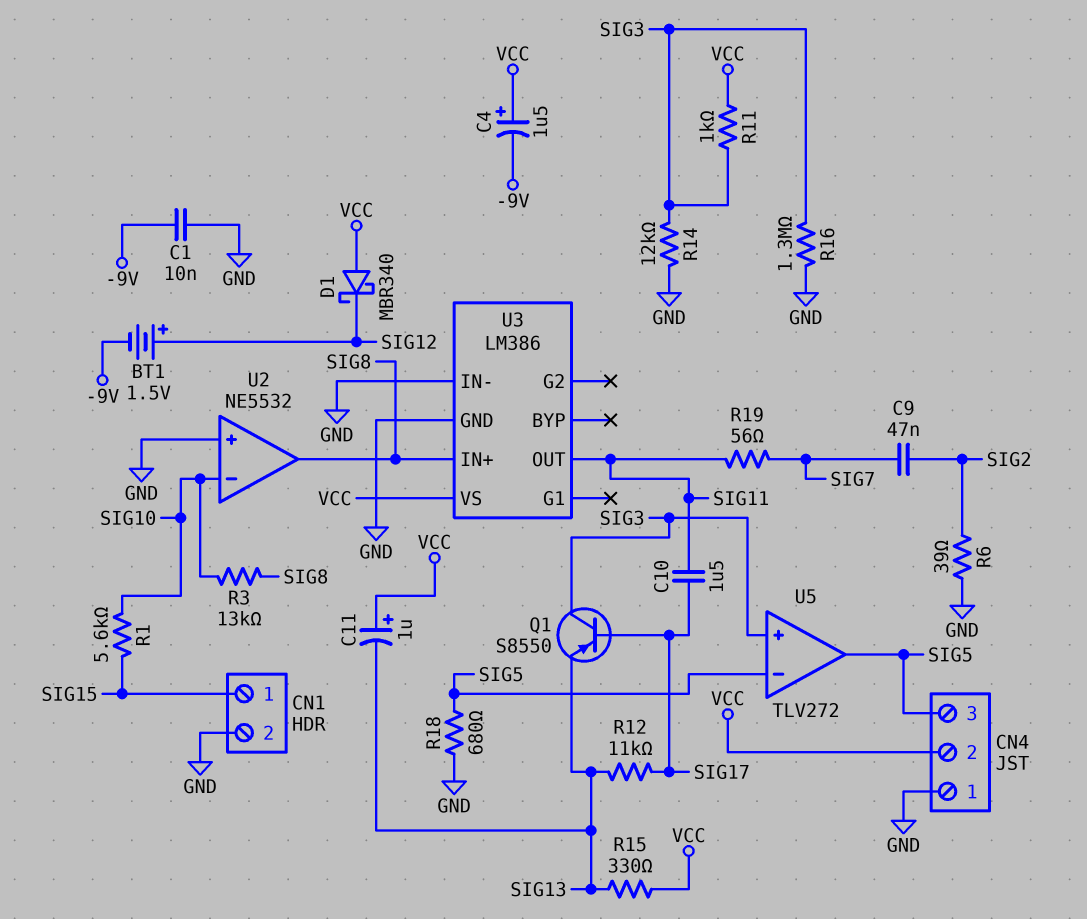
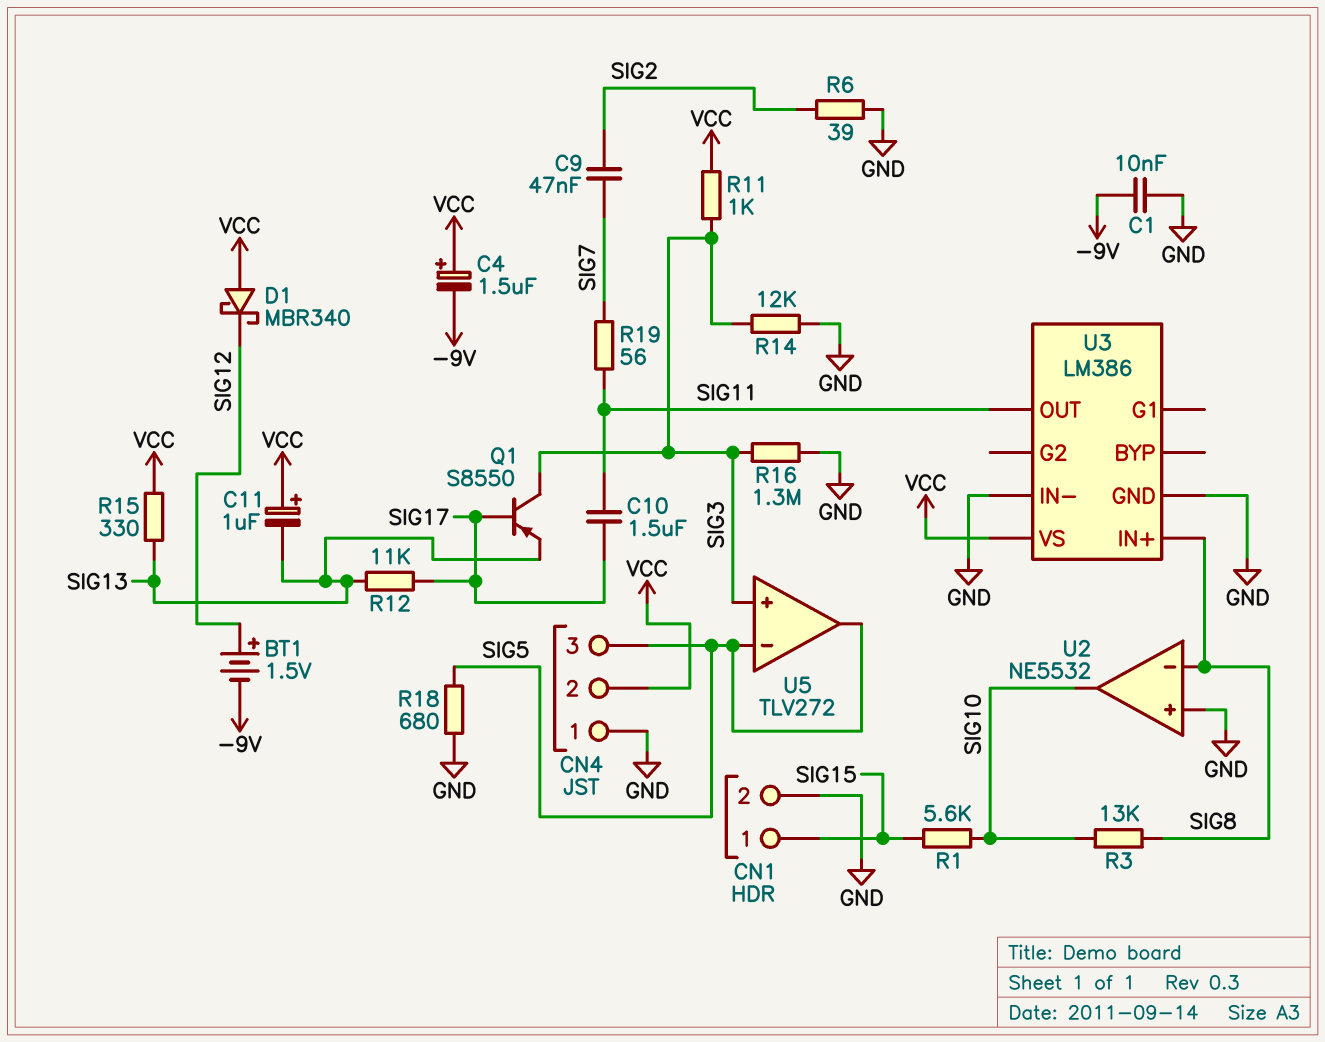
U2 pin in-: SIG10 -> SIG8
U2 pin out: SIG8 -> SIG10

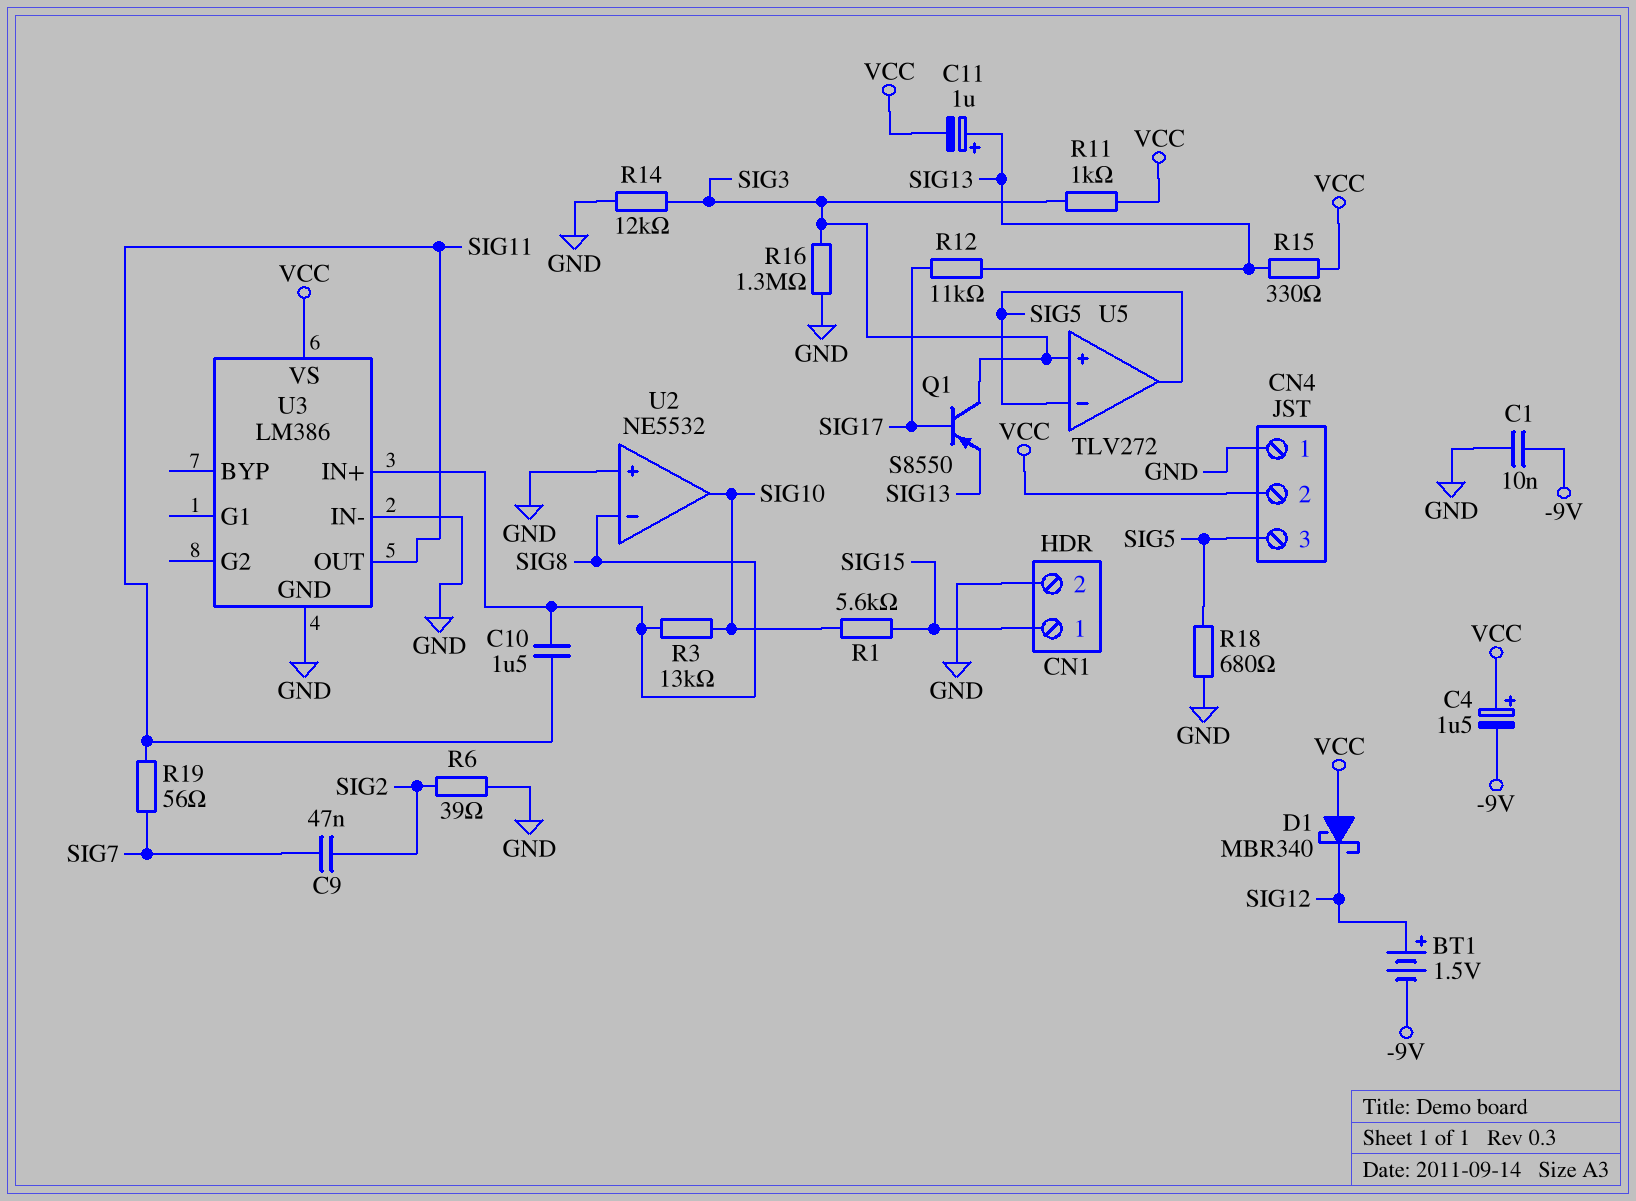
C10: 1.5uF (SIG11, SIG17) -> 1.5uF (SIG8, SIG11)
C11: 1uF (plus VCC, minus SIG13) -> 1uF (plus SIG13, minus VCC)

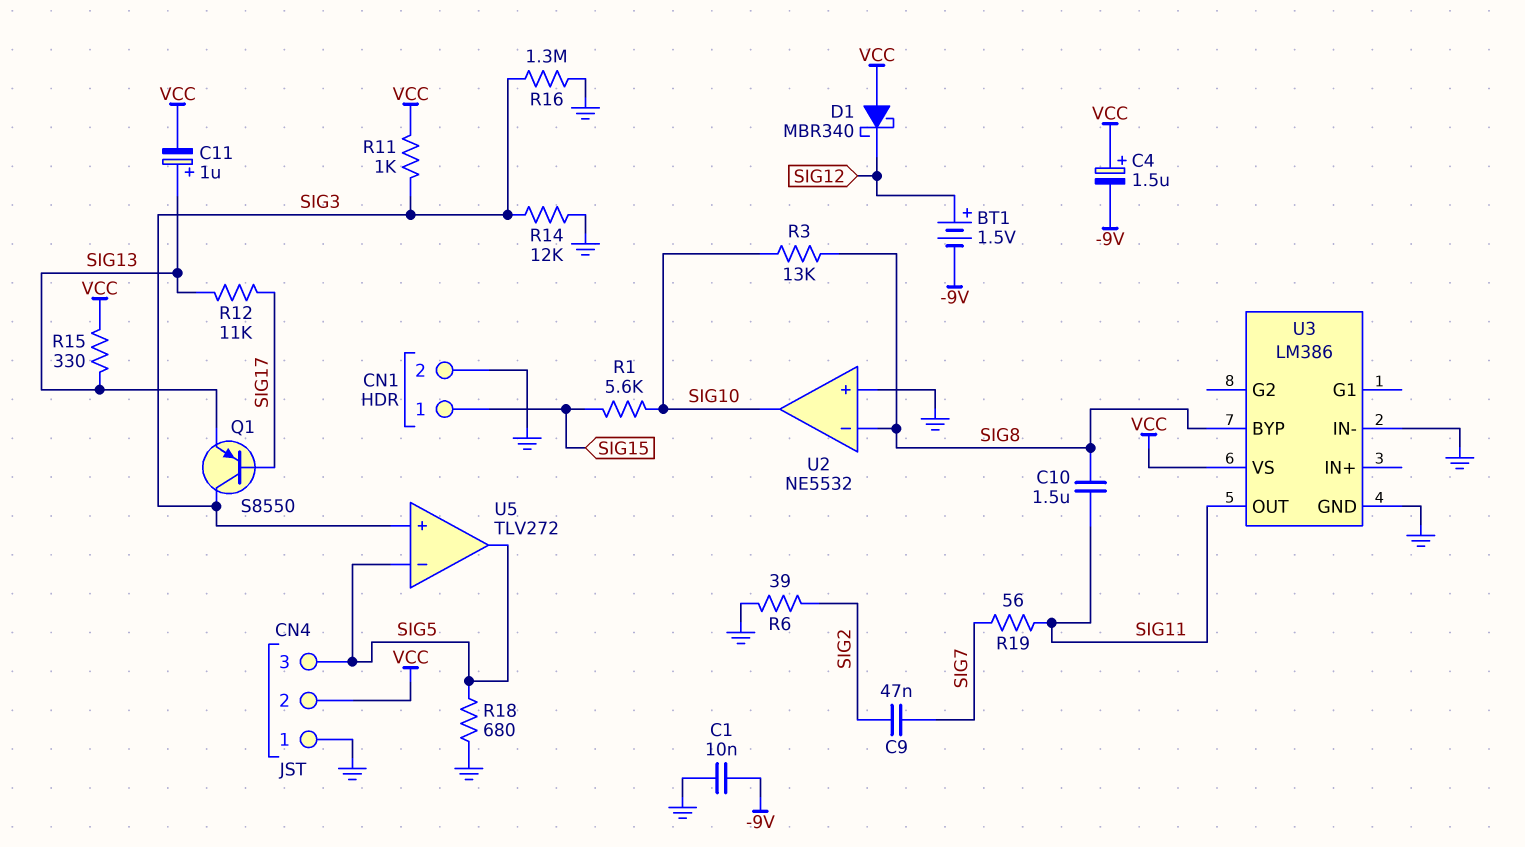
U3 pin BYP: none -> SIG8
U3 pin IN+: SIG8 -> none

